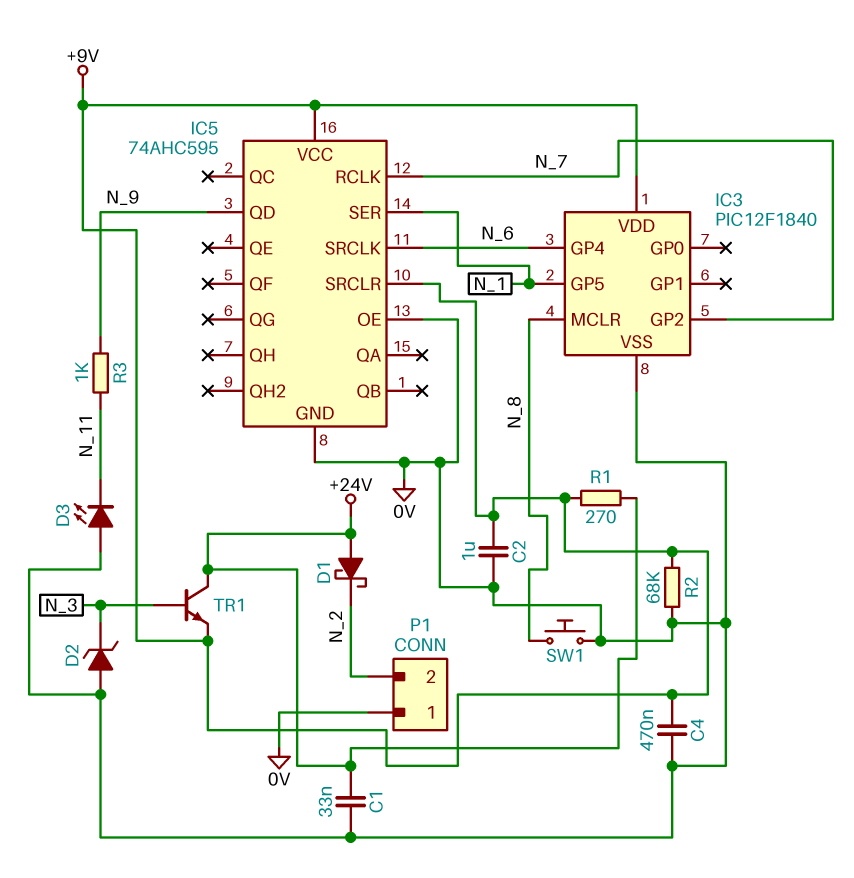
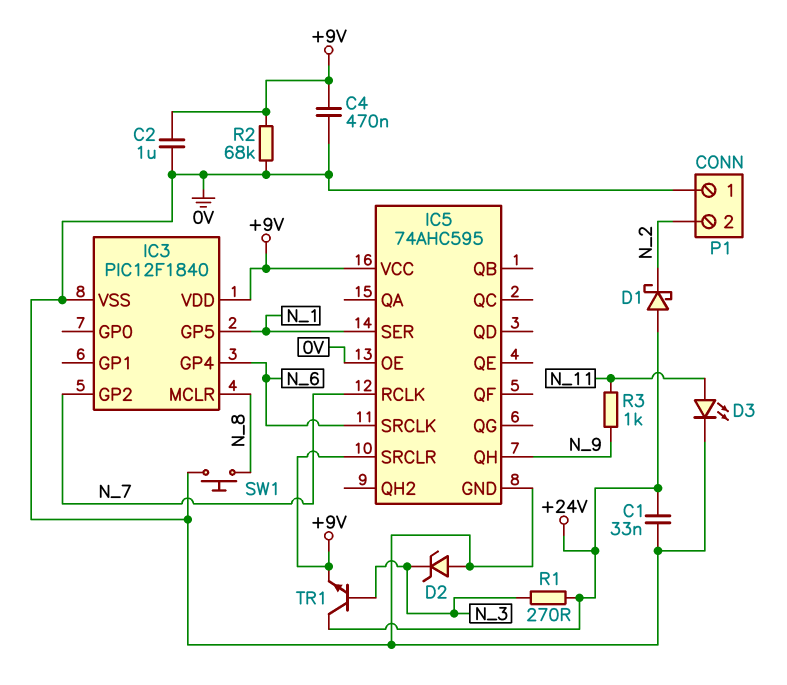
D3: LED (A 0V, K N_11) -> LED (A N_11, K 0V)
IC5 pin QD: N_9 -> none
IC5 pin QH: none -> N_9
R1: 270 (+9V, +24V) -> 270 (+24V, N_3)

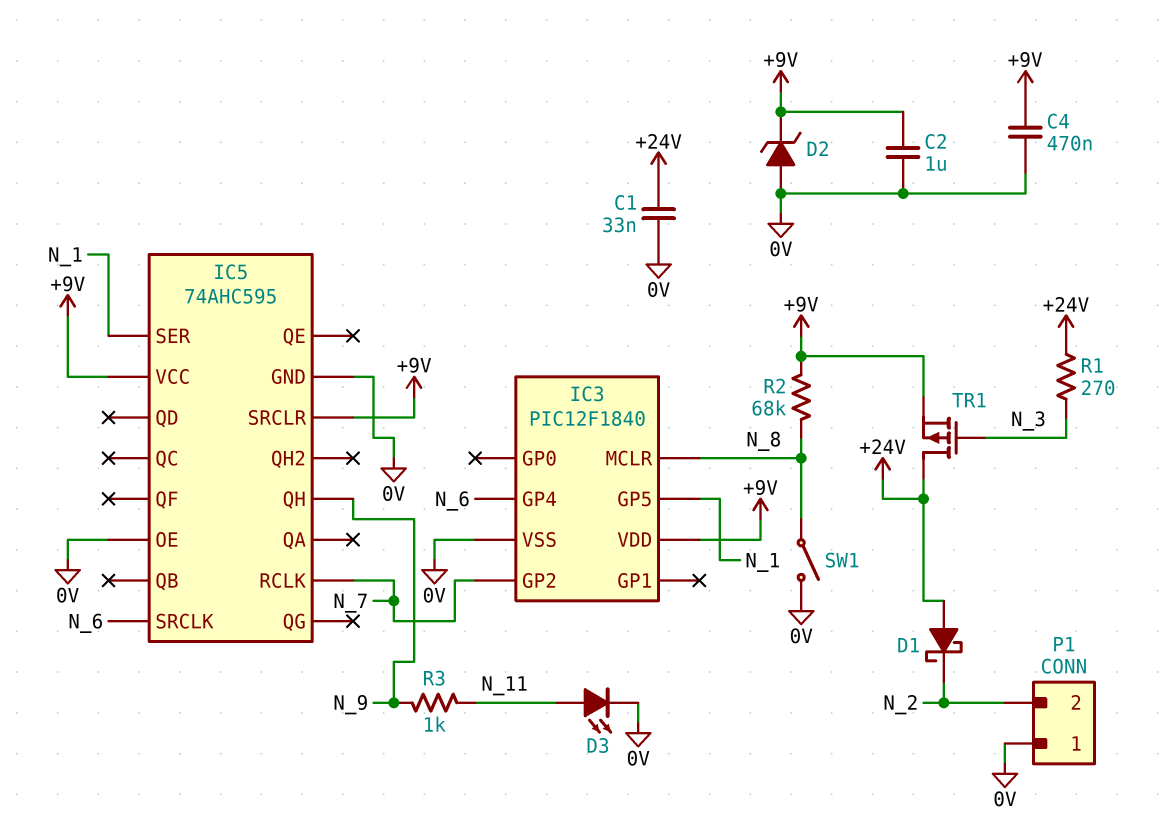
D2: zener (A 0V, K N_3) -> zener (A 0V, K +9V)
R2: 68k (+9V, 0V) -> 68k (+9V, N_8)
SW1: button (0V, N_8) -> switch (0V, N_8)
TR1: NPN (B N_3, C +24V, E +9V) -> PMOS (G N_3, D +24V, S +9V)

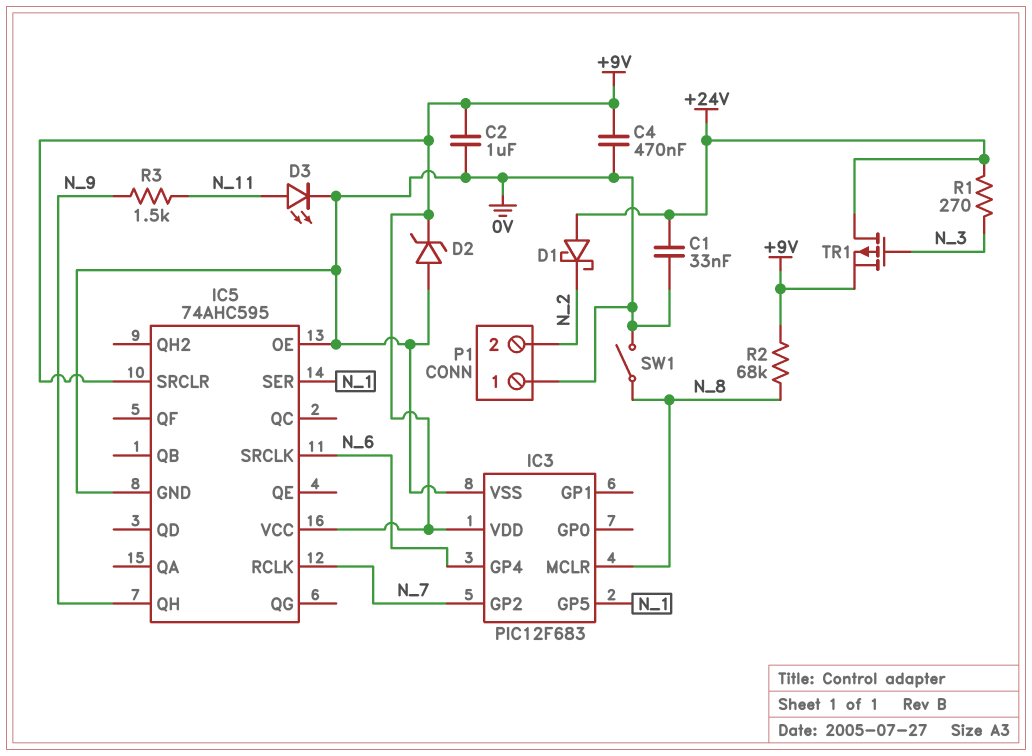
IC3: PIC12F1840 -> PIC12F683
R3: 1k (N_9, N_11) -> 1.5k (N_9, N_11)

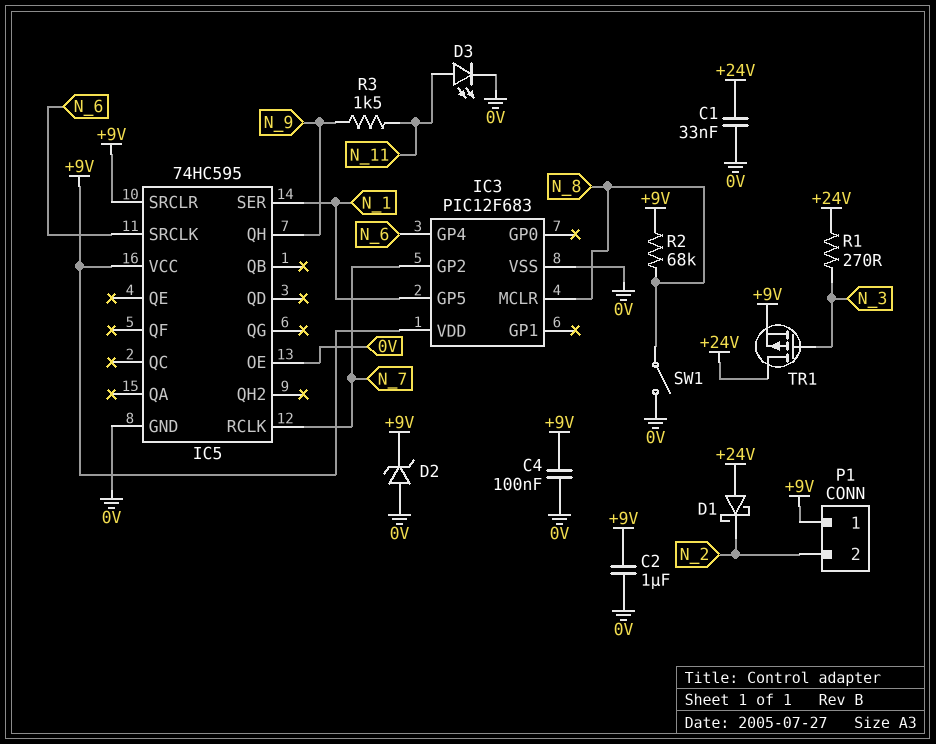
C4: 470nF (+9V, 0V) -> 100nF (+9V, 0V)
IC5: 74AHC595 -> 74HC595
P1 pin 1: 0V -> +9V

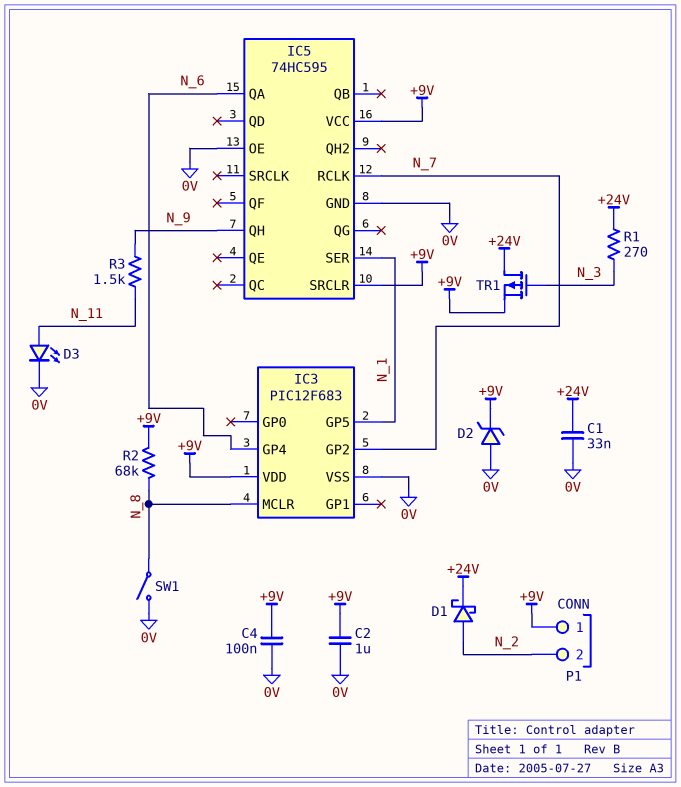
D1: schottky (A +24V, K N_2) -> schottky (A N_2, K +24V)
IC5 pin QA: none -> N_6
IC5 pin SRCLK: N_6 -> none

